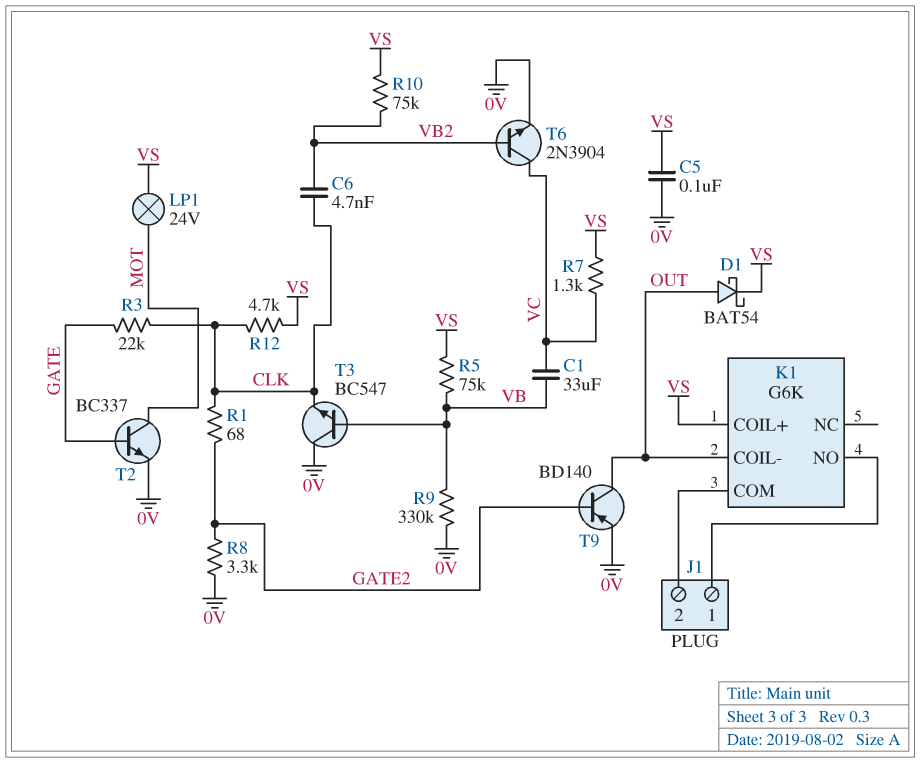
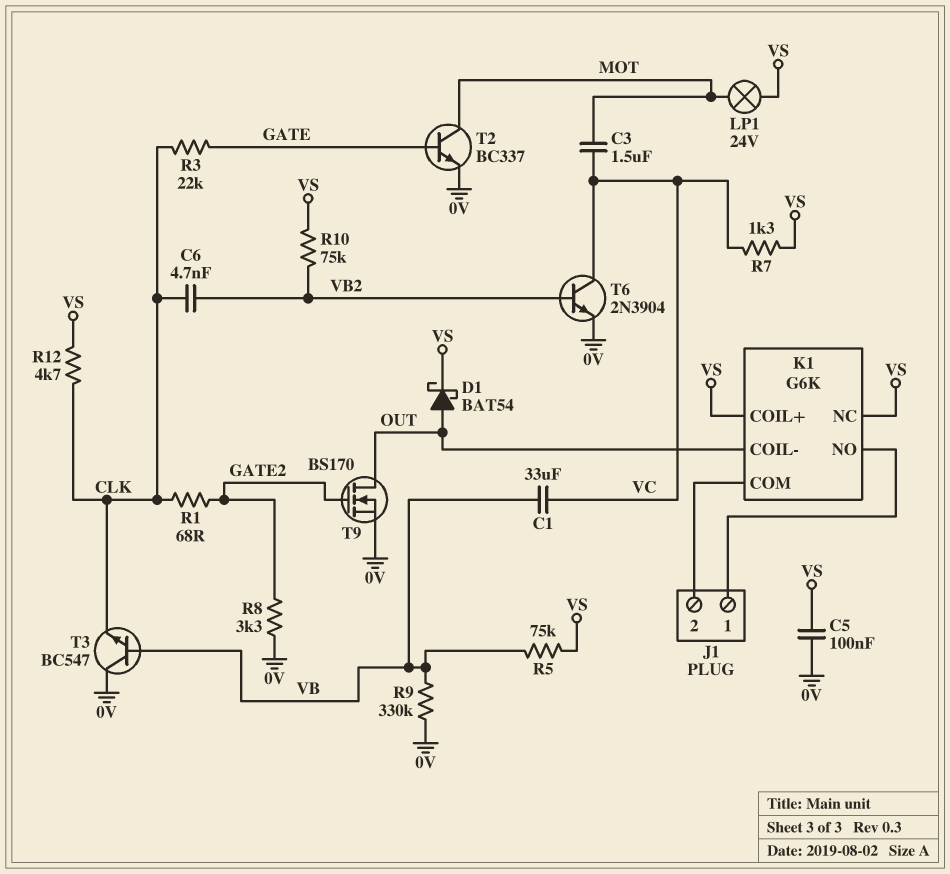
C3: none -> 1.5uF (MOT, VC)
K1 pin NC: none -> VS
T9: PNP BD140 (B GATE2, C OUT, E 0V) -> NMOS BS170 (G GATE2, D OUT, S 0V)

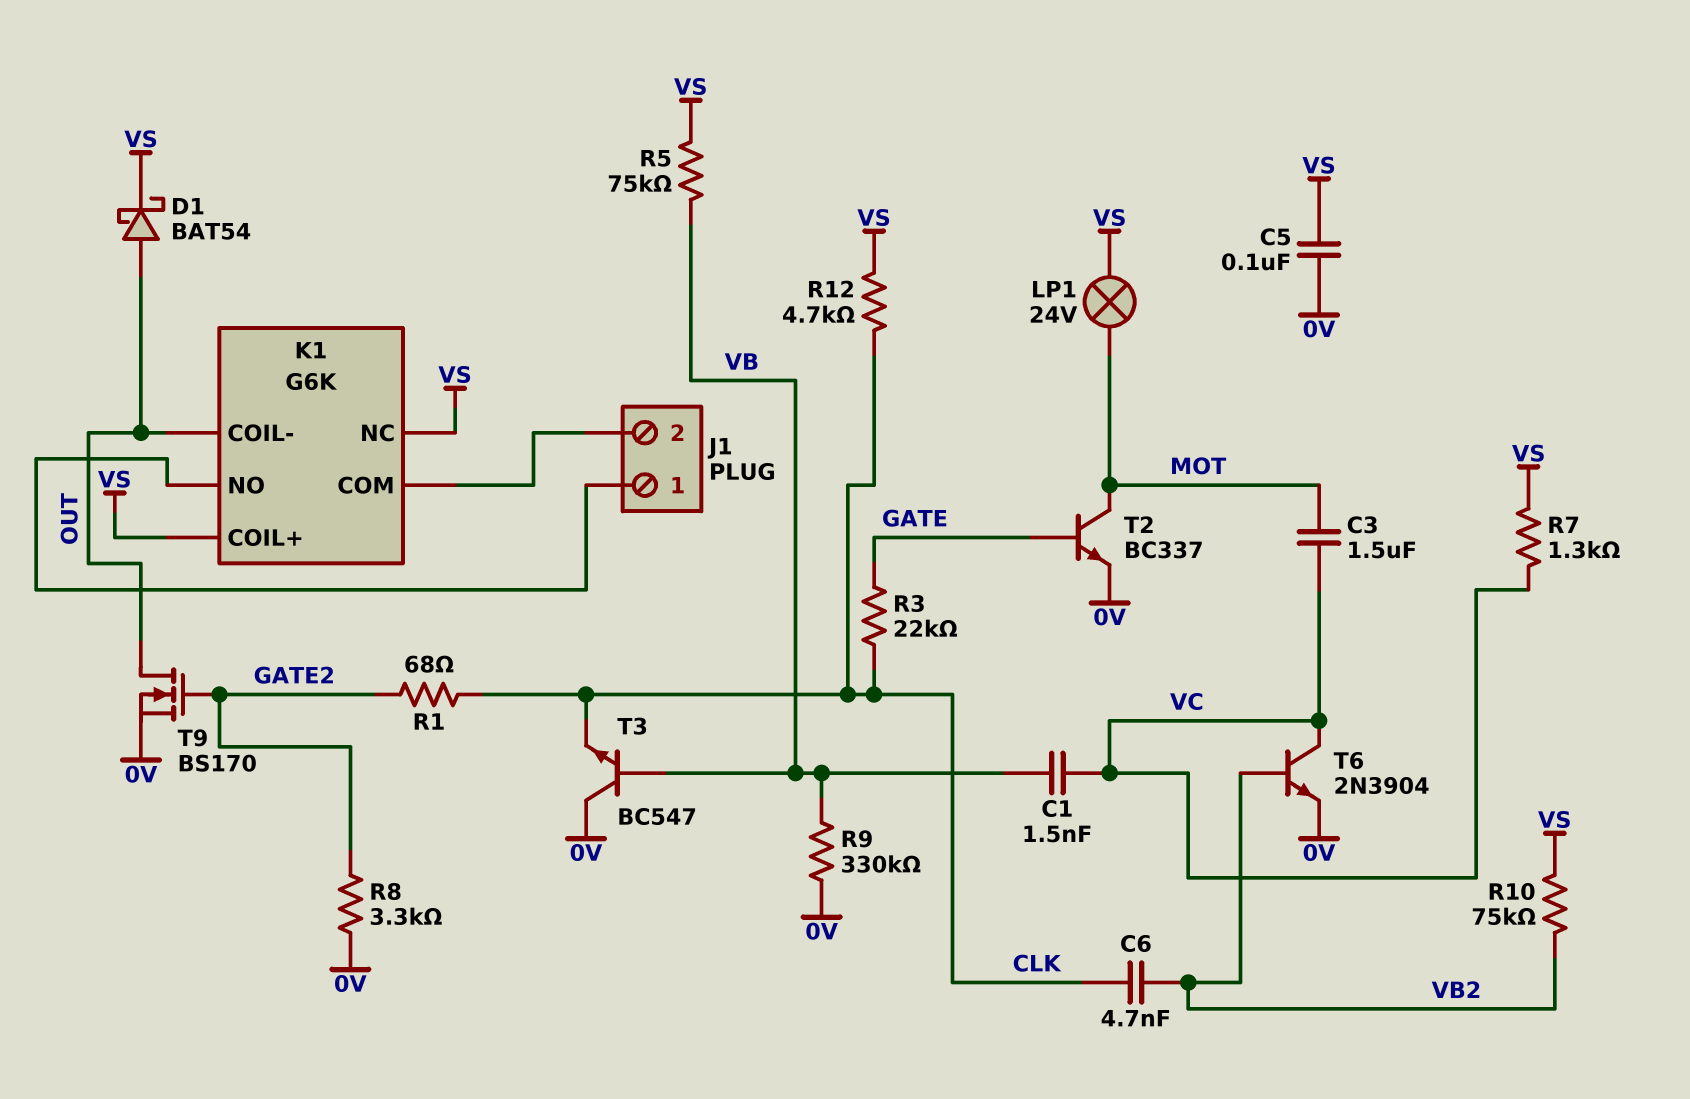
C1: 33uF (VB, VC) -> 1.5nF (VB, VC)

